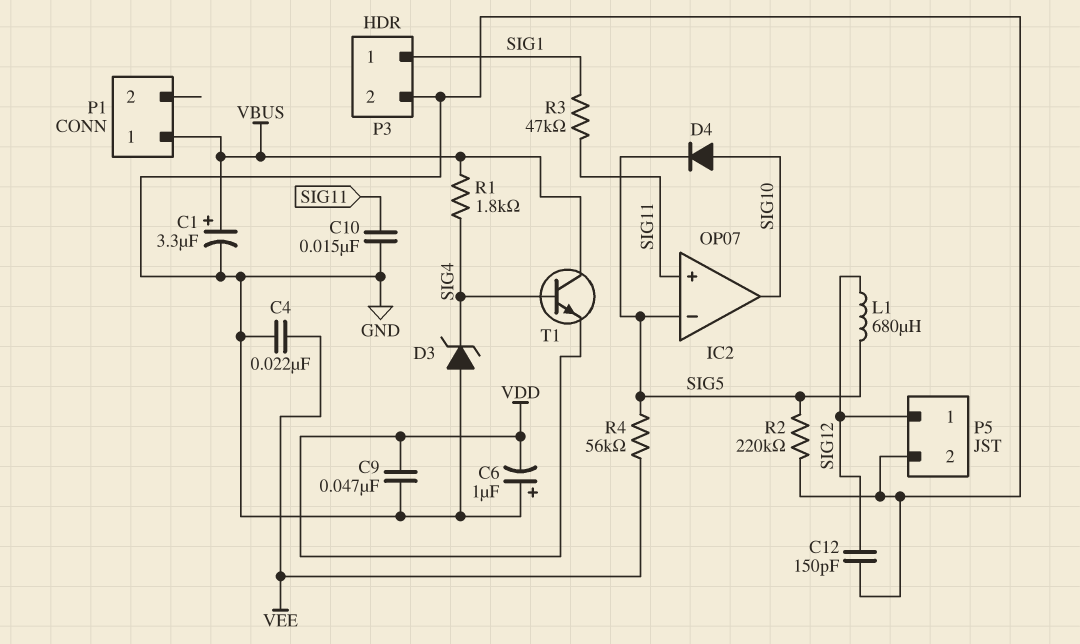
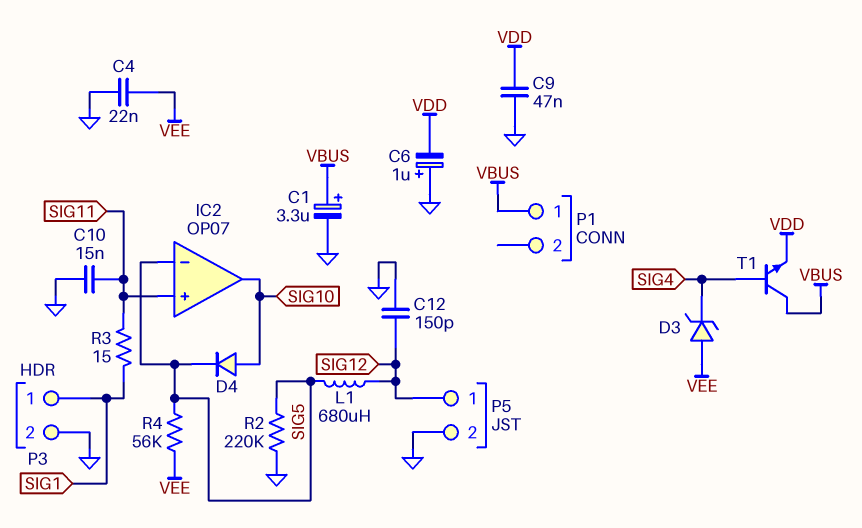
D3: zener (A GND, K SIG4) -> zener (A VEE, K SIG4)
R1: 1.8k (SIG4, VBUS) -> none
R3: 47k (SIG1, SIG11) -> 15 (SIG1, SIG11)

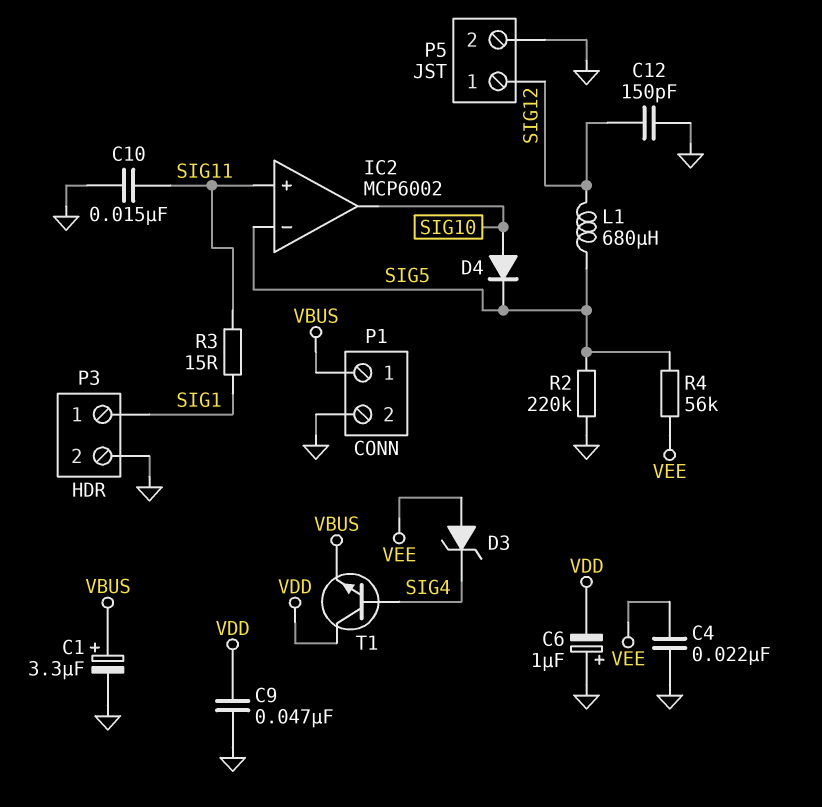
IC2: OP07 -> MCP6002
P1 pin 2: none -> GND
T1: NPN (B SIG4, C VBUS, E VDD) -> NPN (B SIG4, C VDD, E VBUS)

